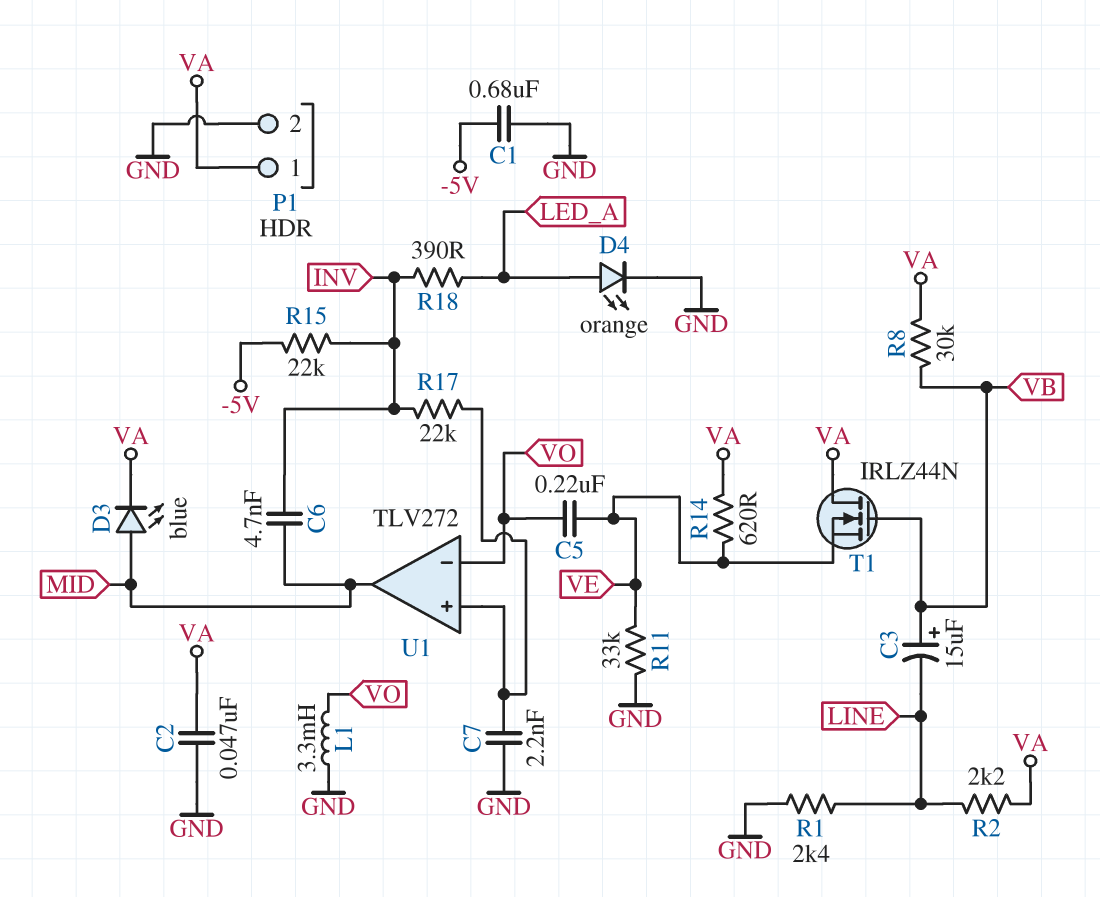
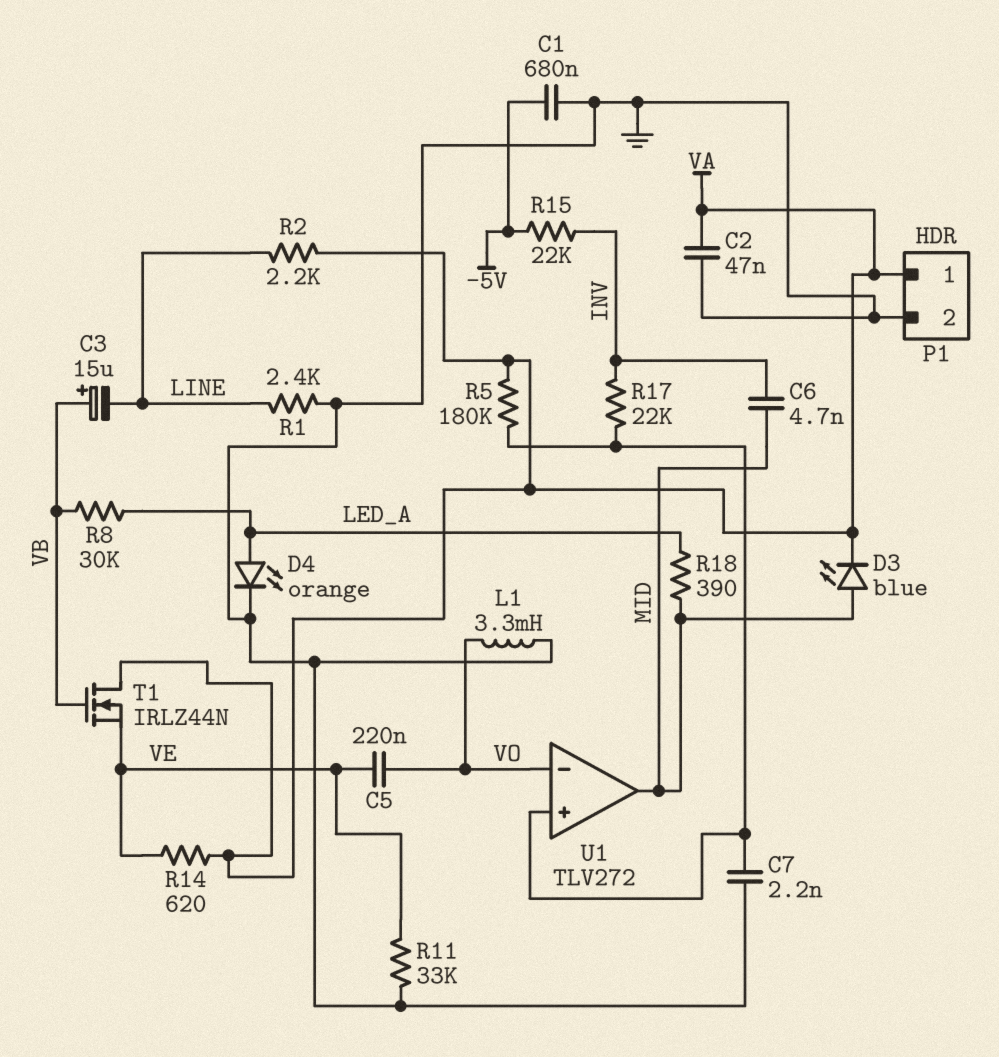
R5: none -> 180k (U1/in+, VA)
R8: 30k (VA, VB) -> 30k (LED_A, VB)
R18: 390 (INV, LED_A) -> 390 (LED_A, MID)

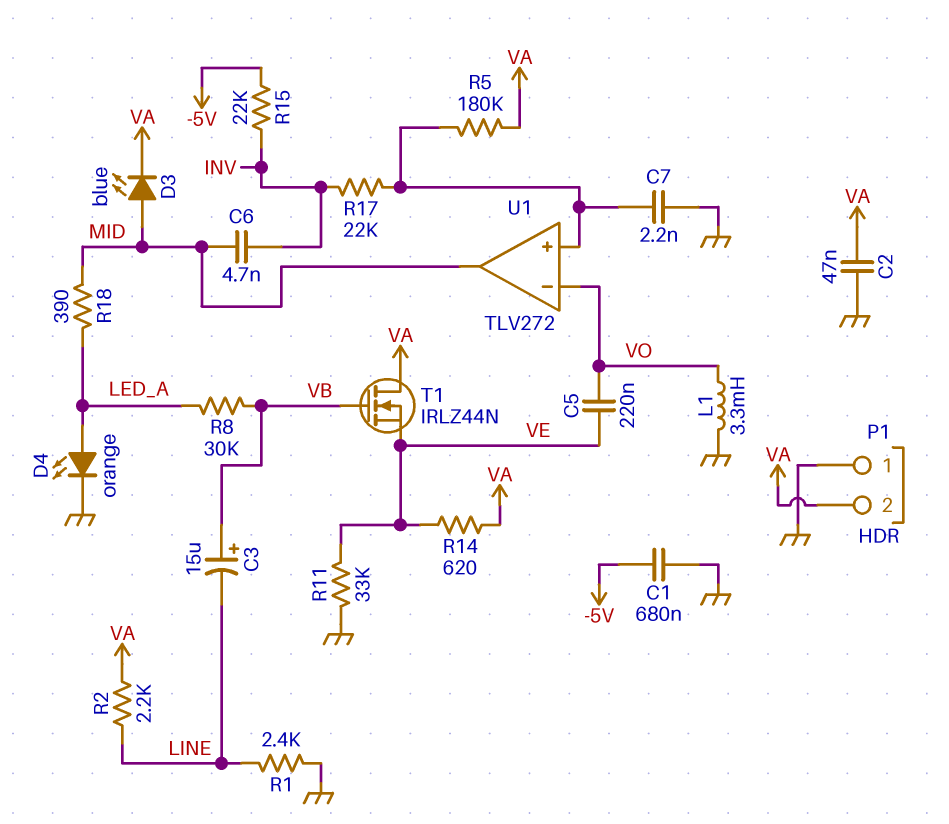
P1 pin 1: VA -> GND
P1 pin 2: GND -> VA

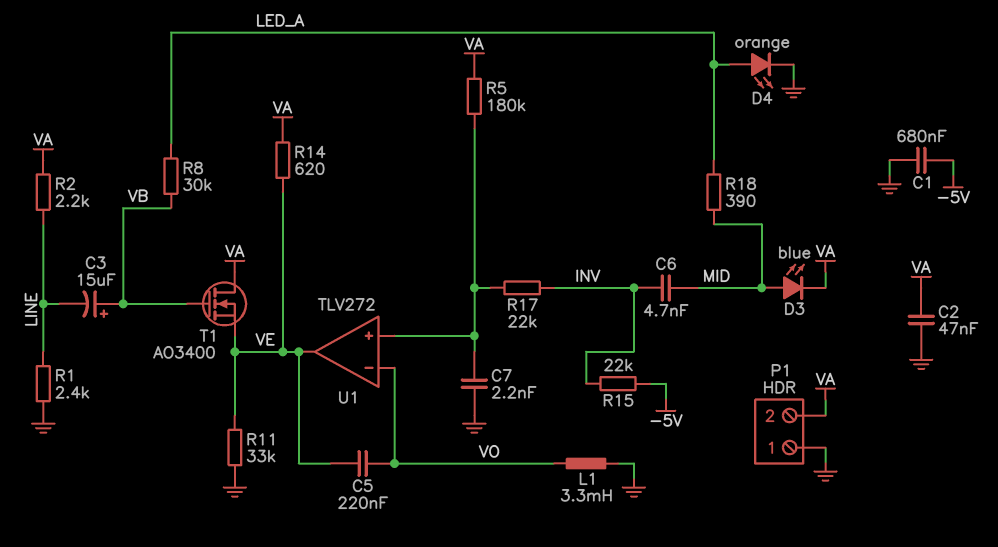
T1: NMOS IRLZ44N (G VB, D VA, S VE) -> NMOS AO3400 (G VB, D VA, S VE)
U1 pin out: MID -> VE

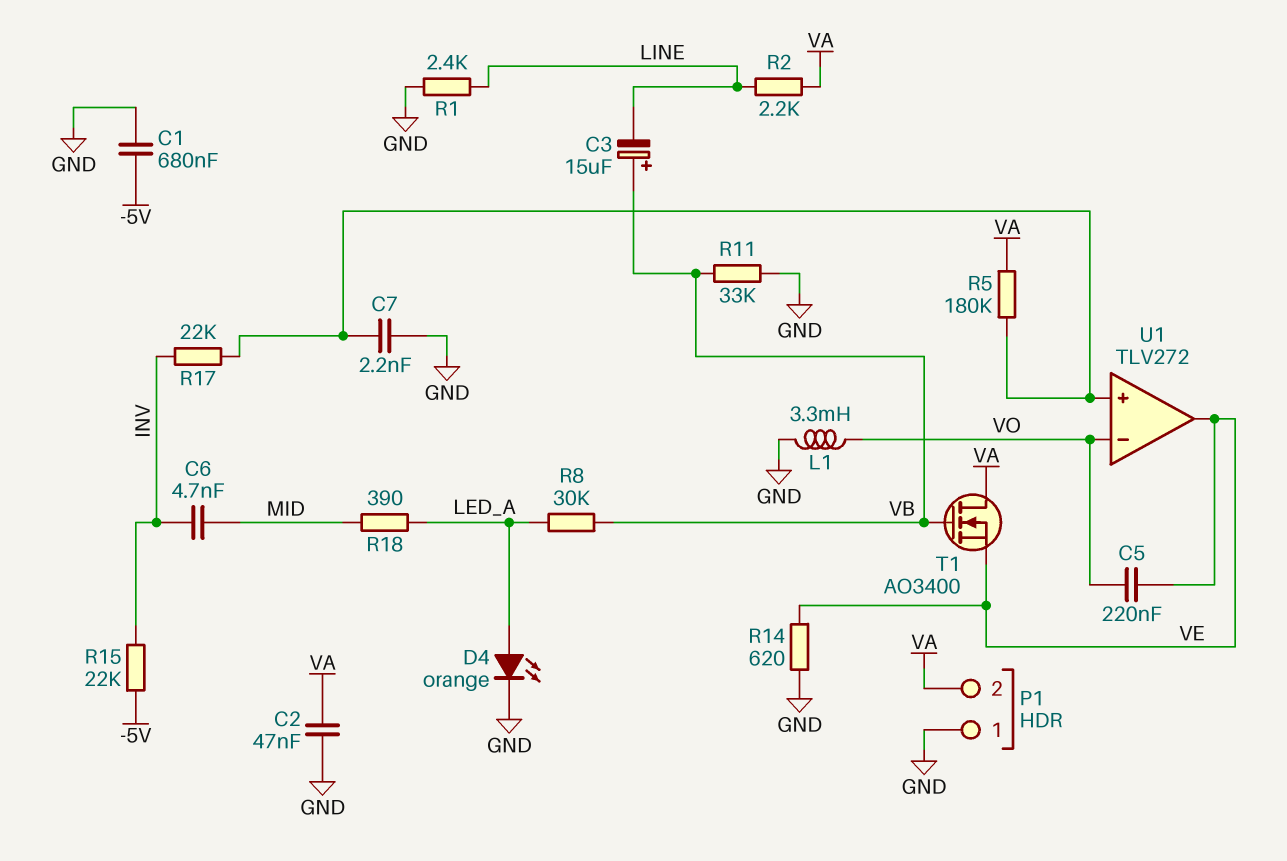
D3: LED blue (A MID, K VA) -> none
R11: 33k (GND, VE) -> 33k (GND, VB)
R14: 620 (VA, VE) -> 620 (GND, VE)

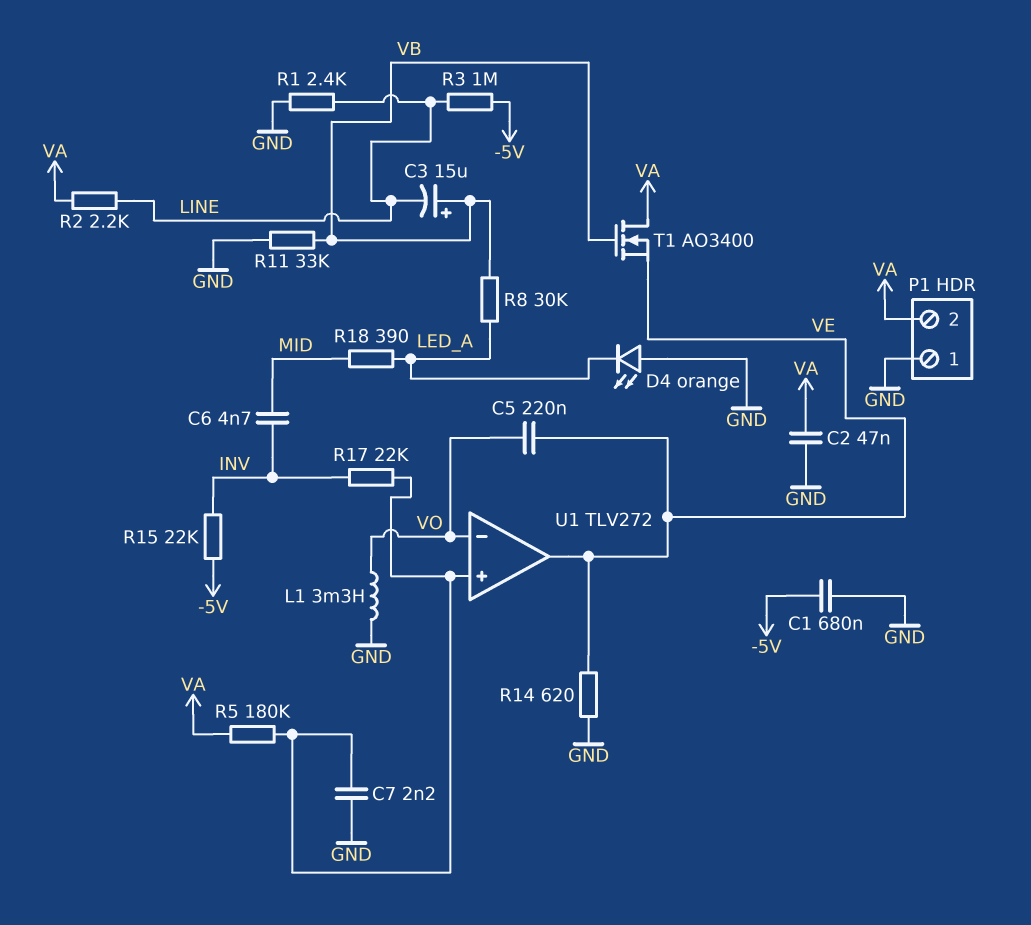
D4: LED orange (A LED_A, K GND) -> LED orange (A GND, K LED_A)
R3: none -> 1M (-5V, LINE)

